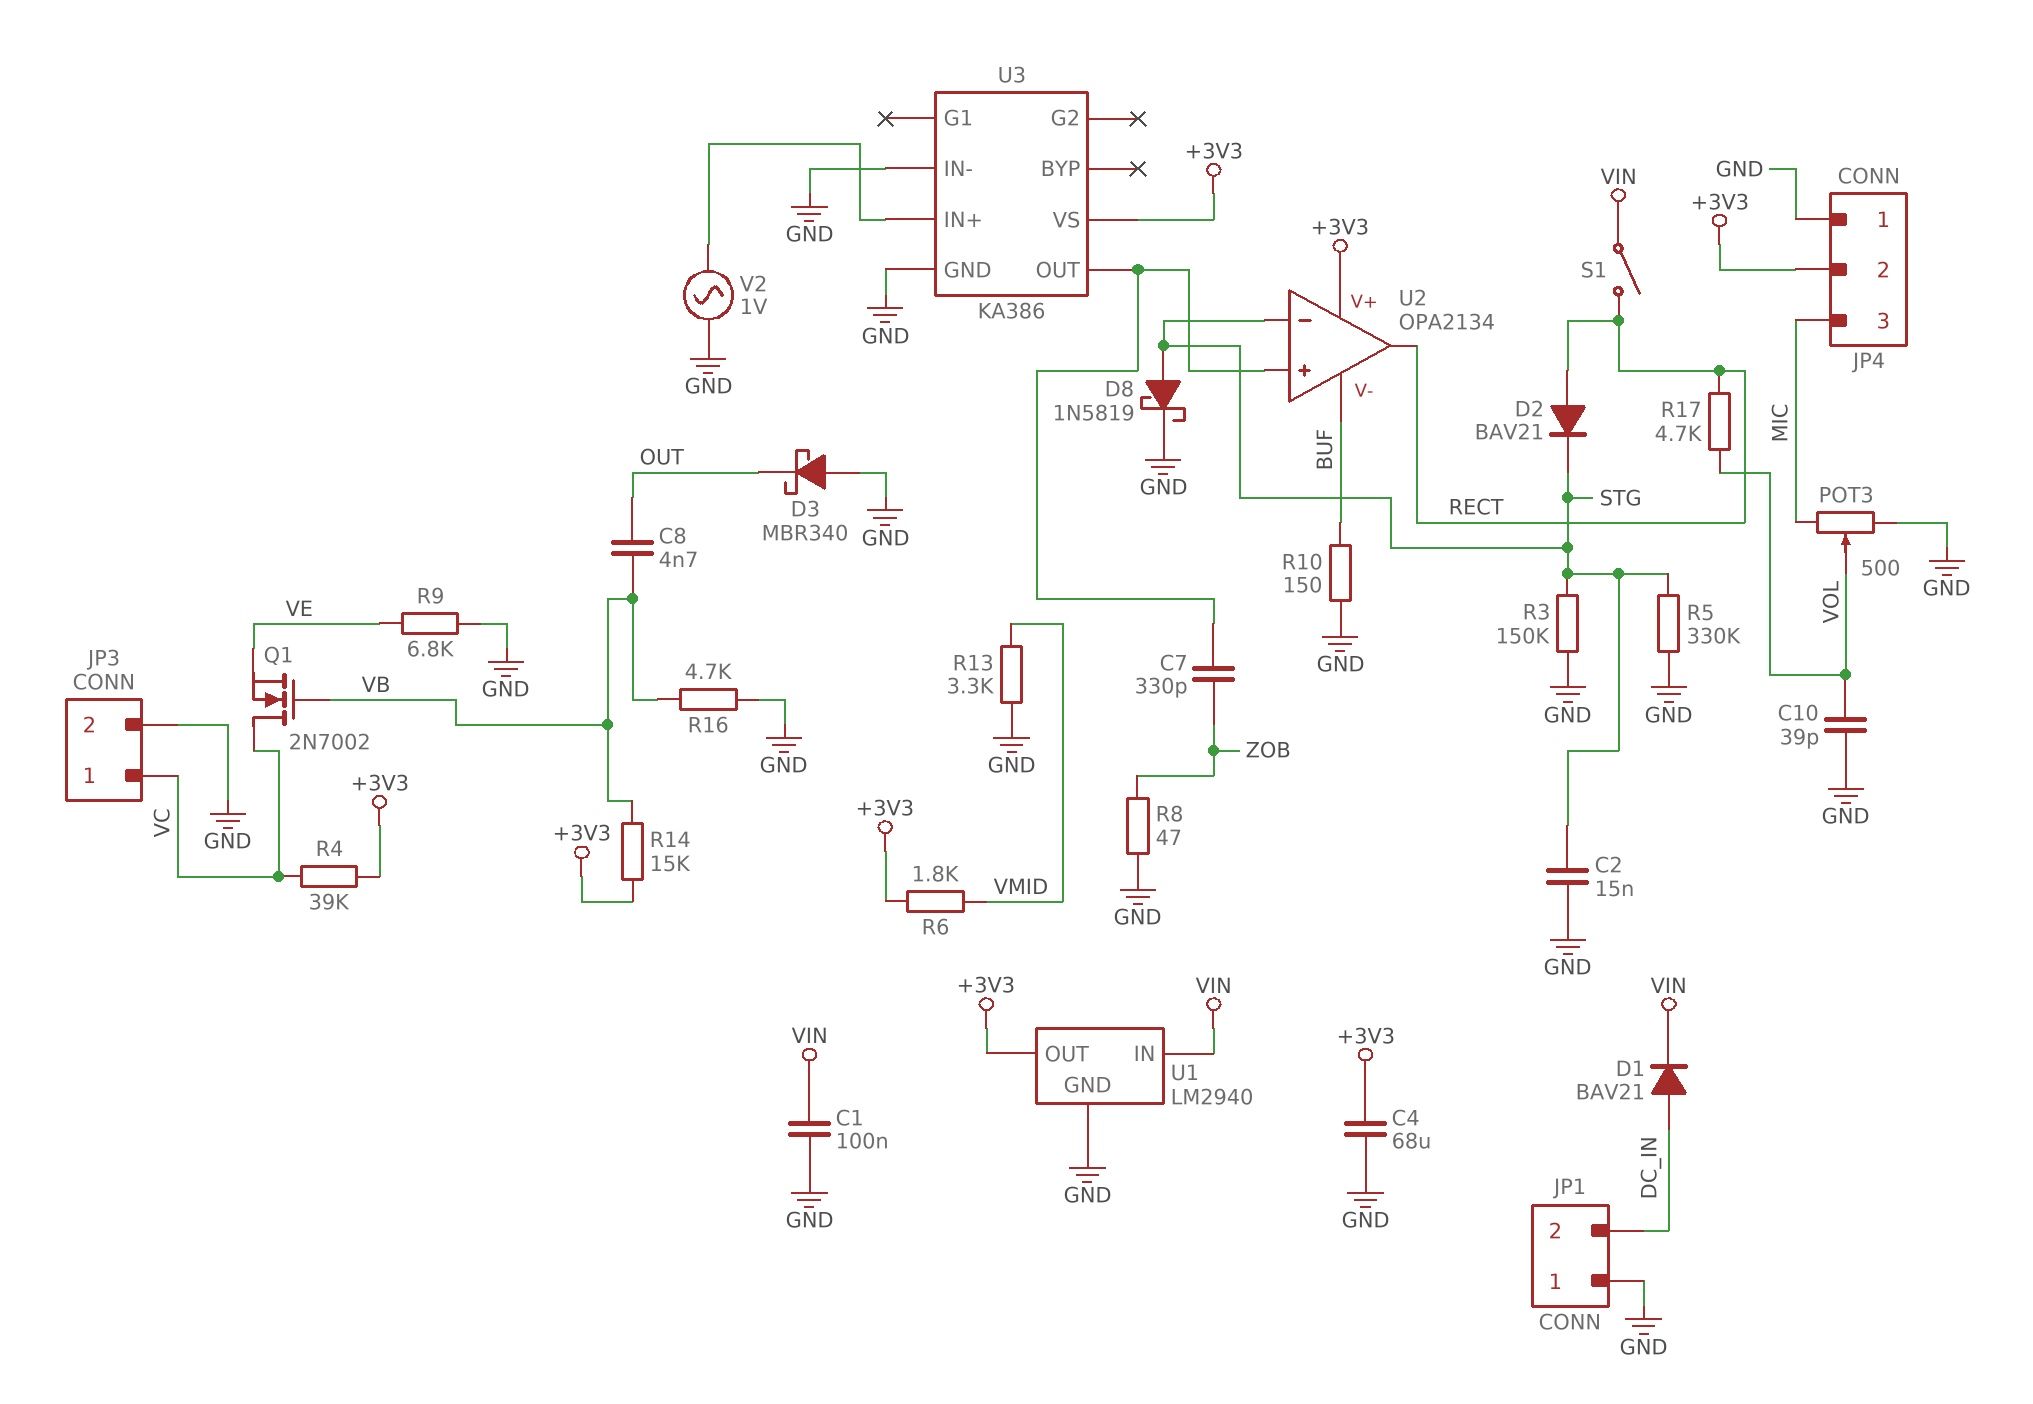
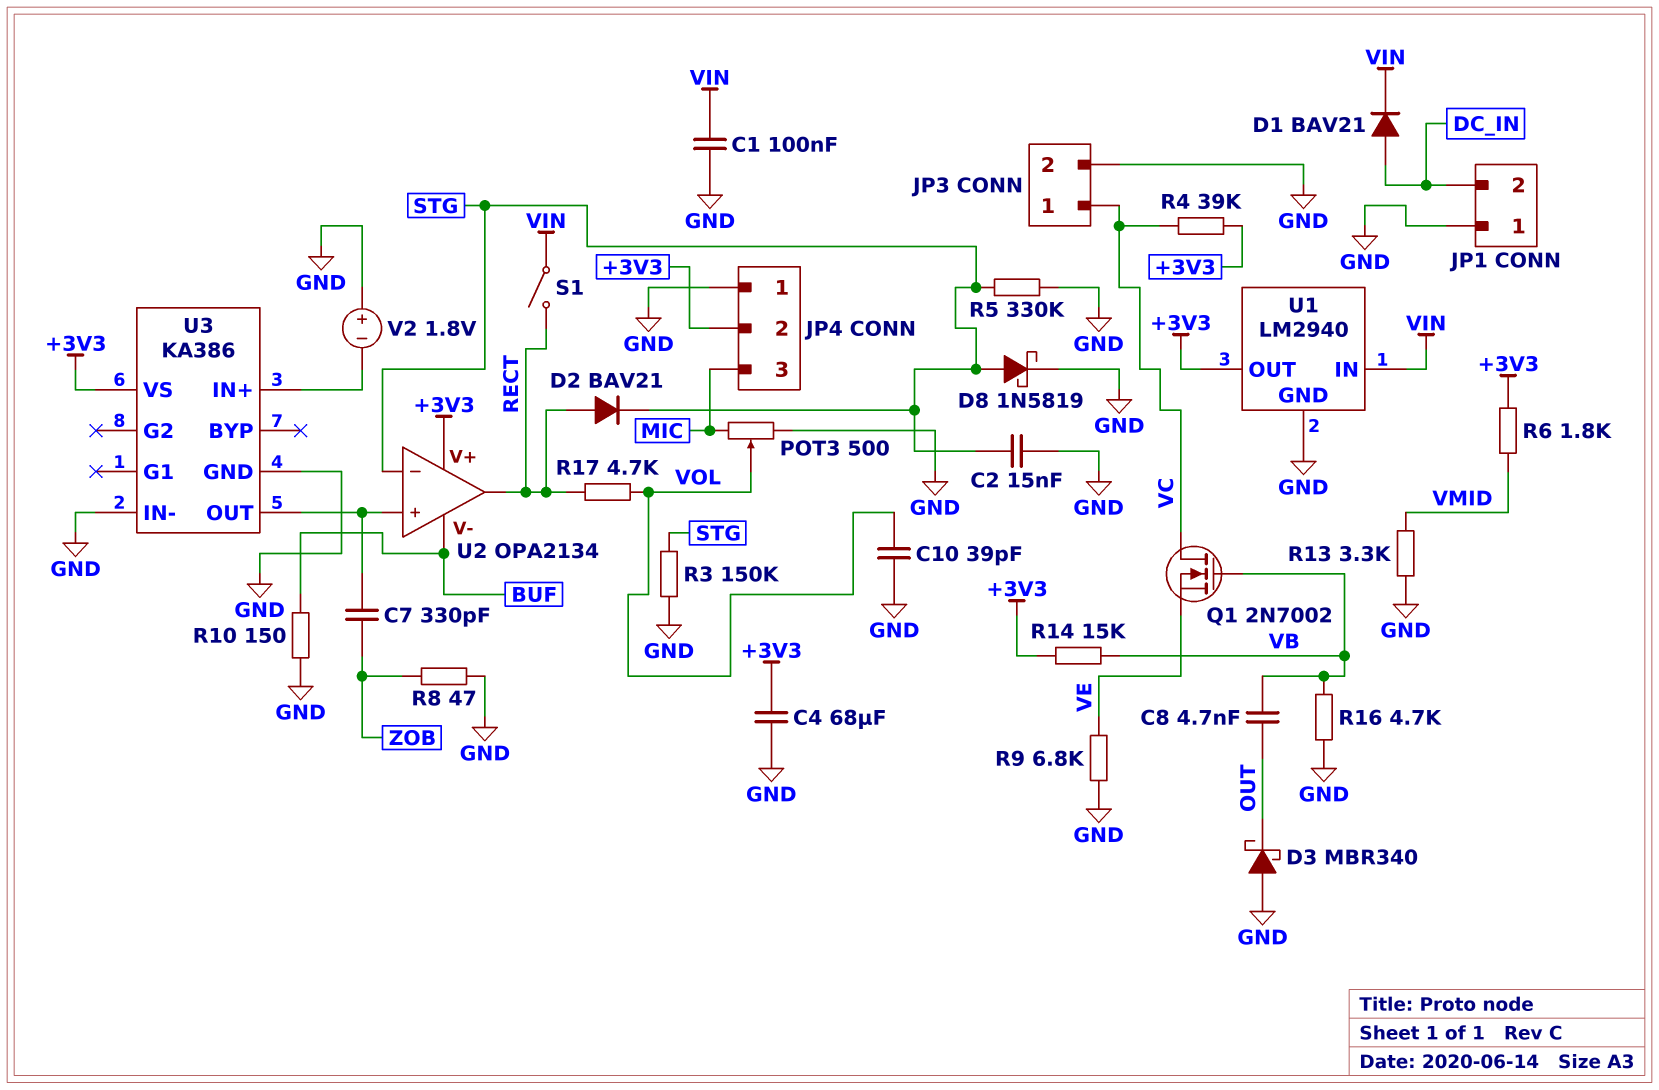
V2: AC 1V (GND, U3/IN+) -> 1.8V (plus GND, minus U3/IN+)

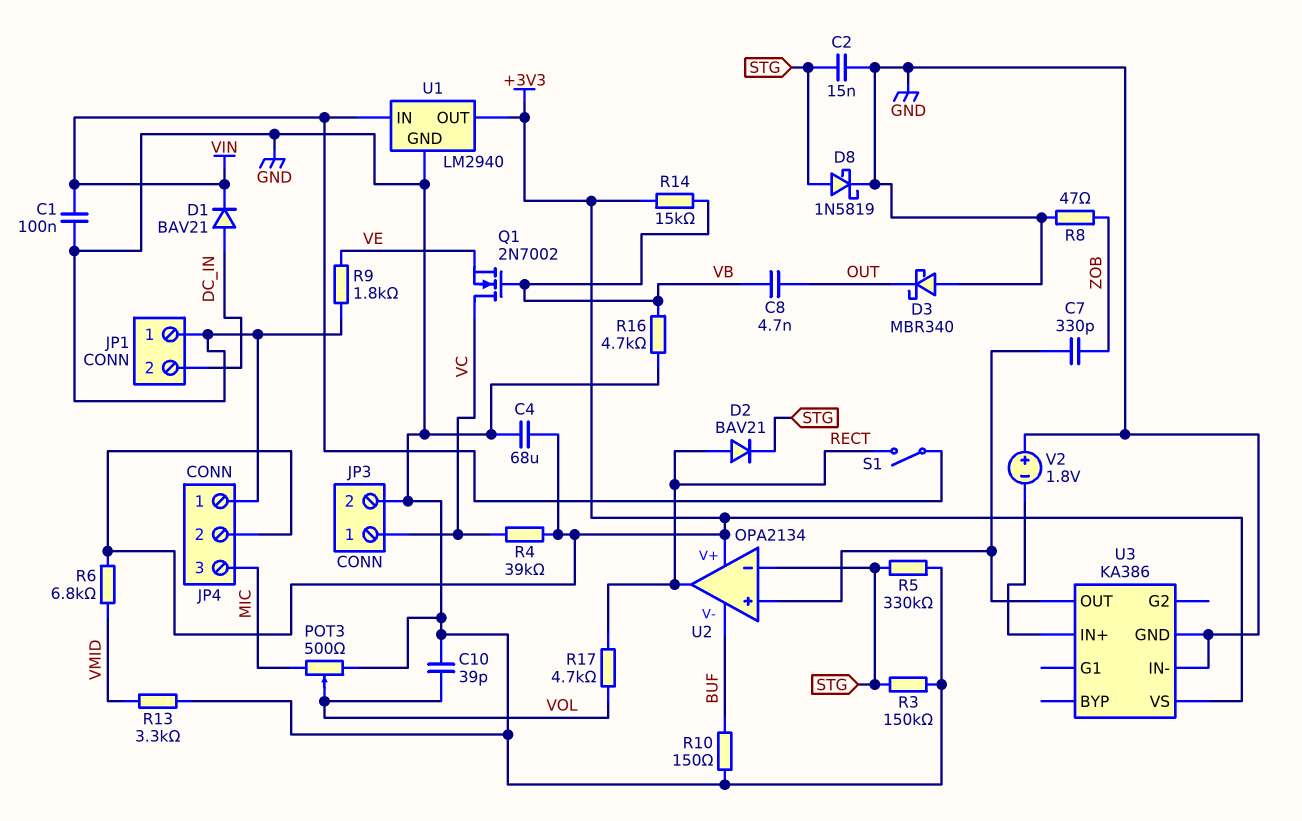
R6: 1.8k (+3V3, VMID) -> 6.8k (+3V3, VMID)
R9: 6.8k (GND, VE) -> 1.8k (GND, VE)

